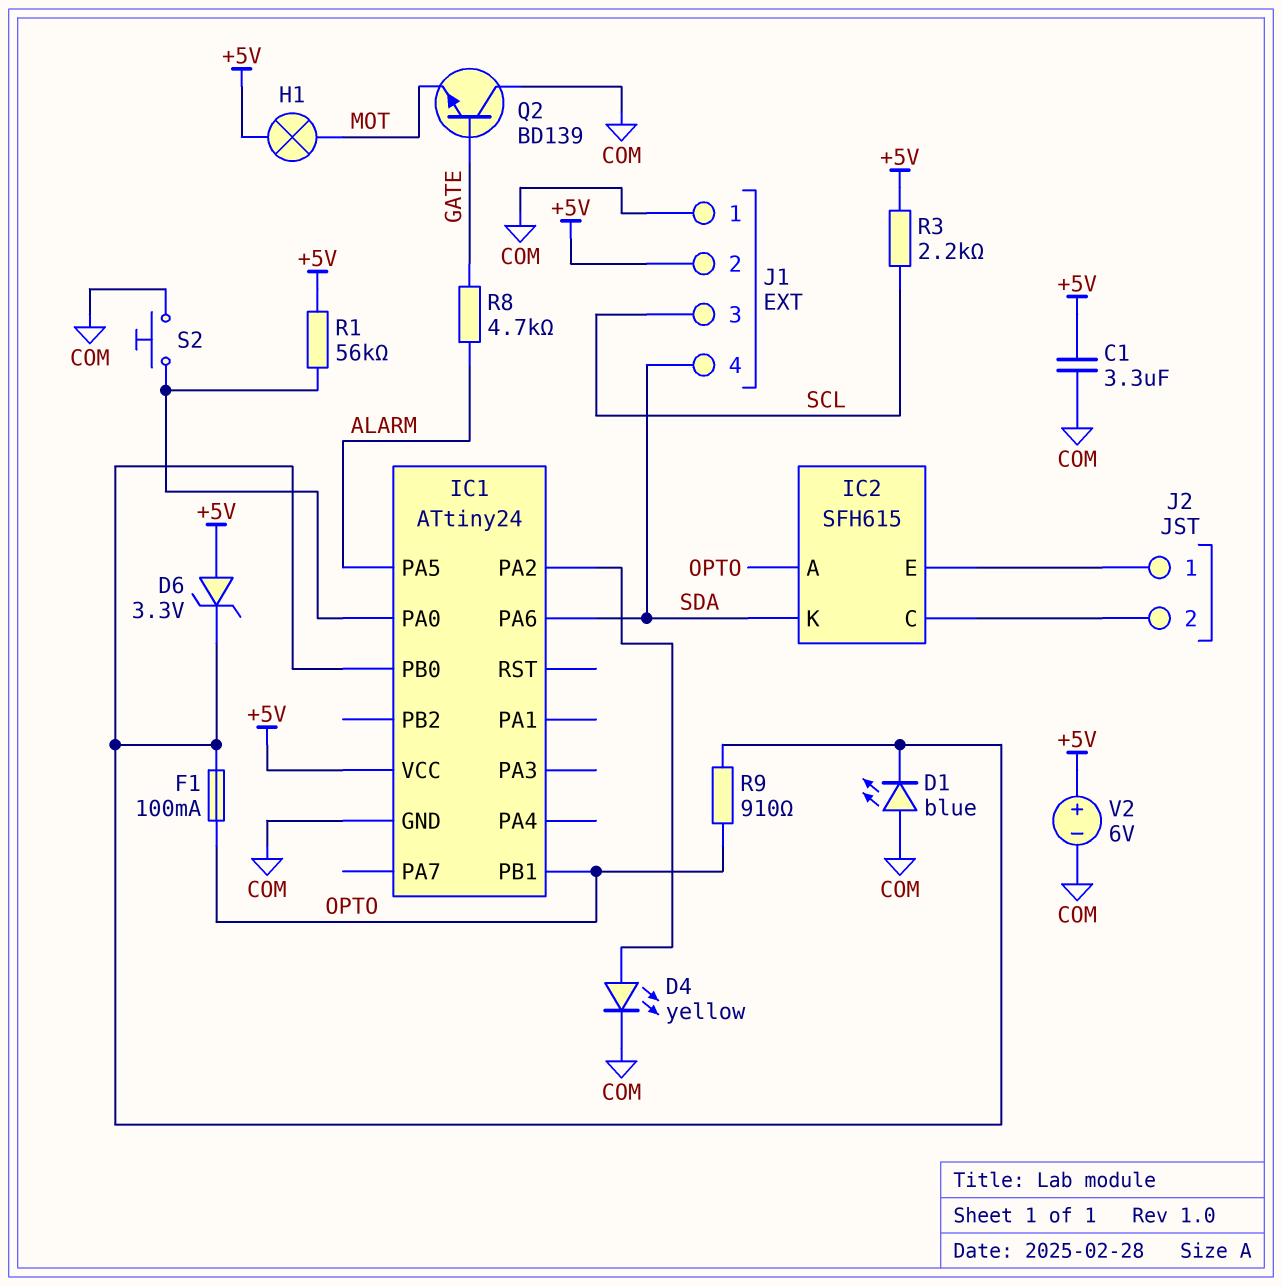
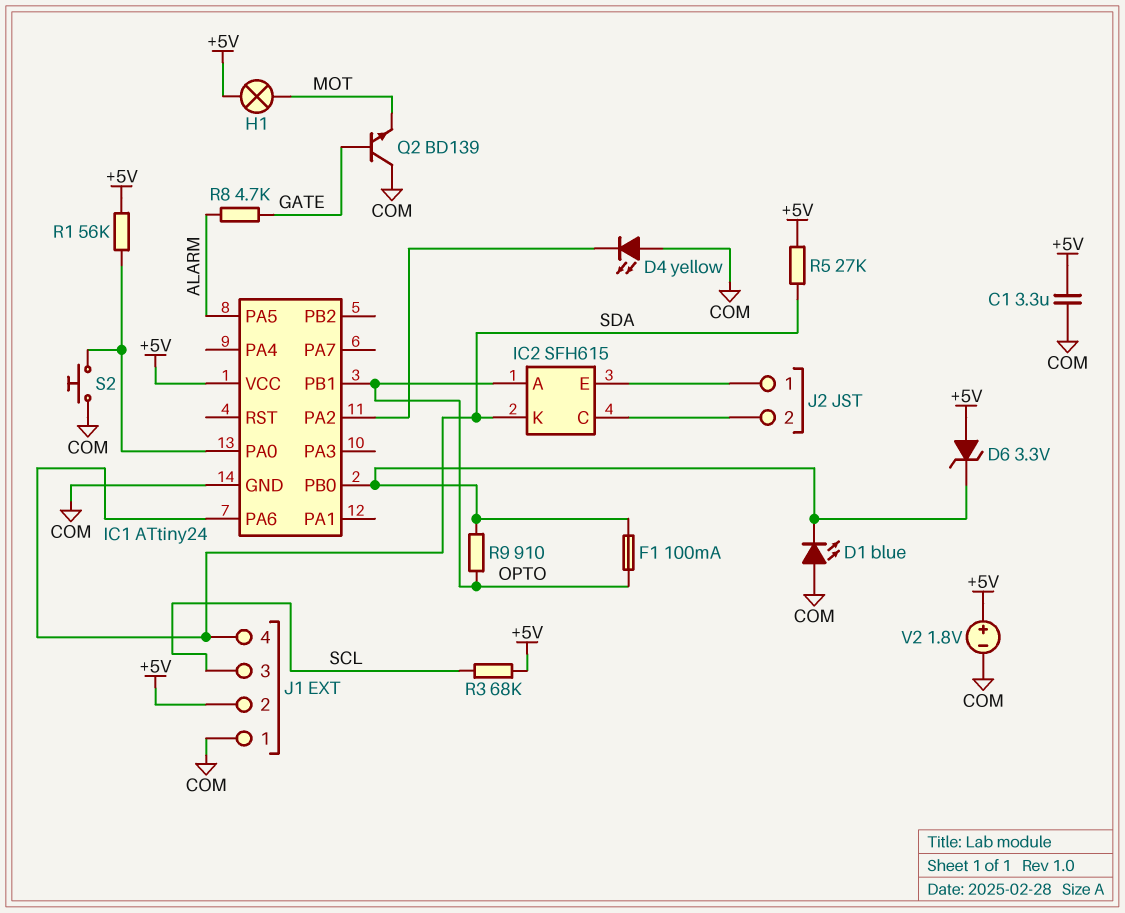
D4: LED yellow (A IC1/PA2, K COM) -> LED yellow (A COM, K IC1/PA2)
R3: 2.2k (+5V, SCL) -> 68k (+5V, SCL)
R5: none -> 27k (+5V, SDA)
V2: 6V (plus +5V, minus COM) -> 1.8V (plus +5V, minus COM)

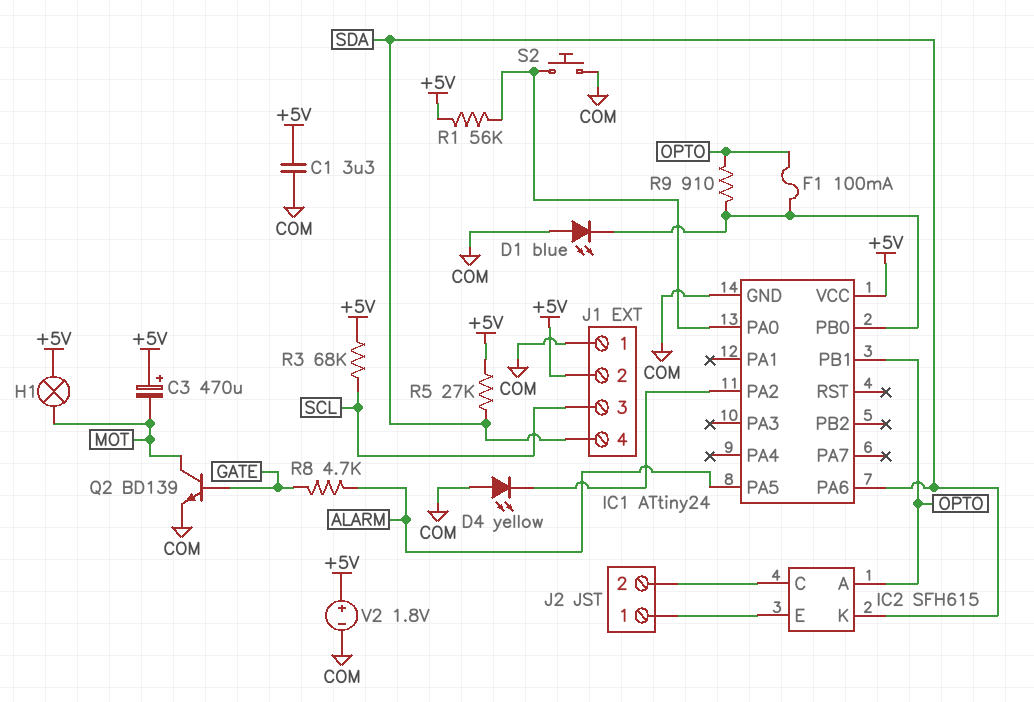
C3: none -> 470uF (plus +5V, minus MOT)
D6: zener 3.3V (A +5V, K IC1/PB0) -> none
Q2: NPN BD139 (B GATE, C COM, E MOT) -> NPN BD139 (B GATE, C MOT, E COM)

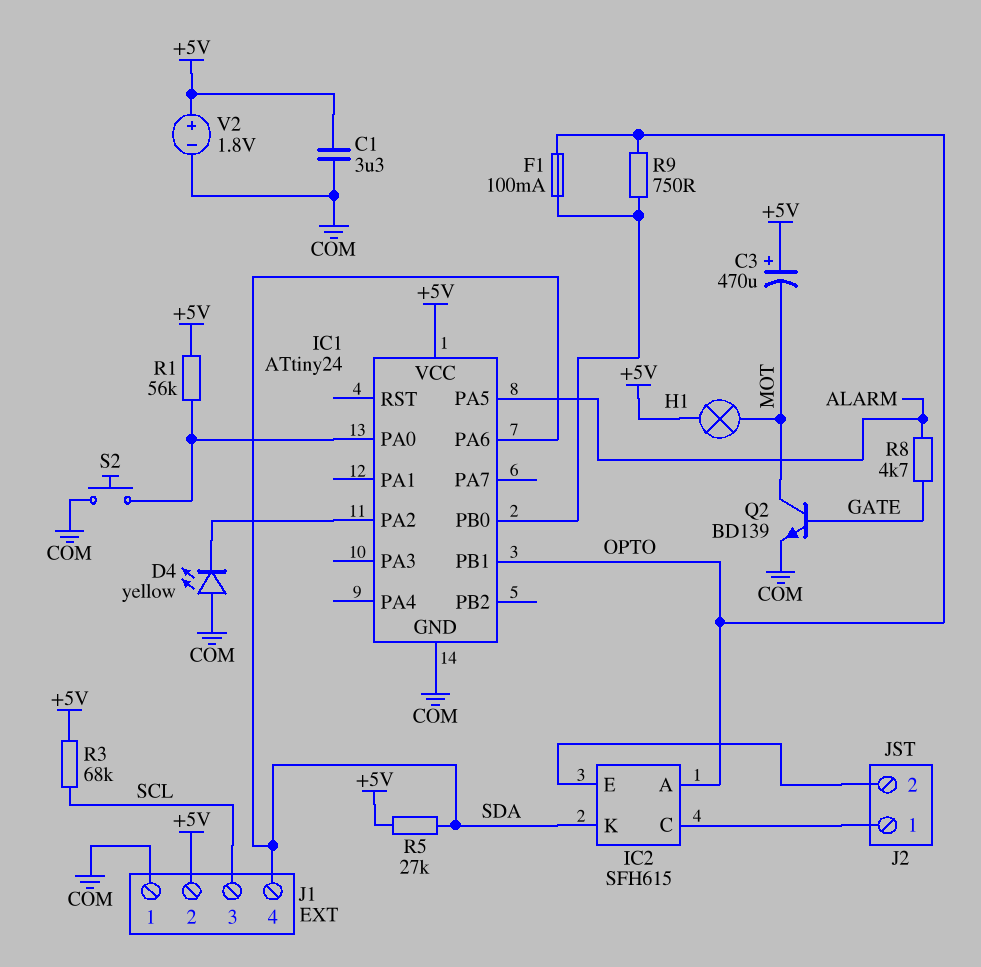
D1: LED blue (A COM, K IC1/PB0) -> none
J2 pin 1: IC2/E -> IC2/C
J2 pin 2: IC2/C -> IC2/E
R9: 910 (IC1/PB0, OPTO) -> 750 (IC1/PB0, OPTO)

